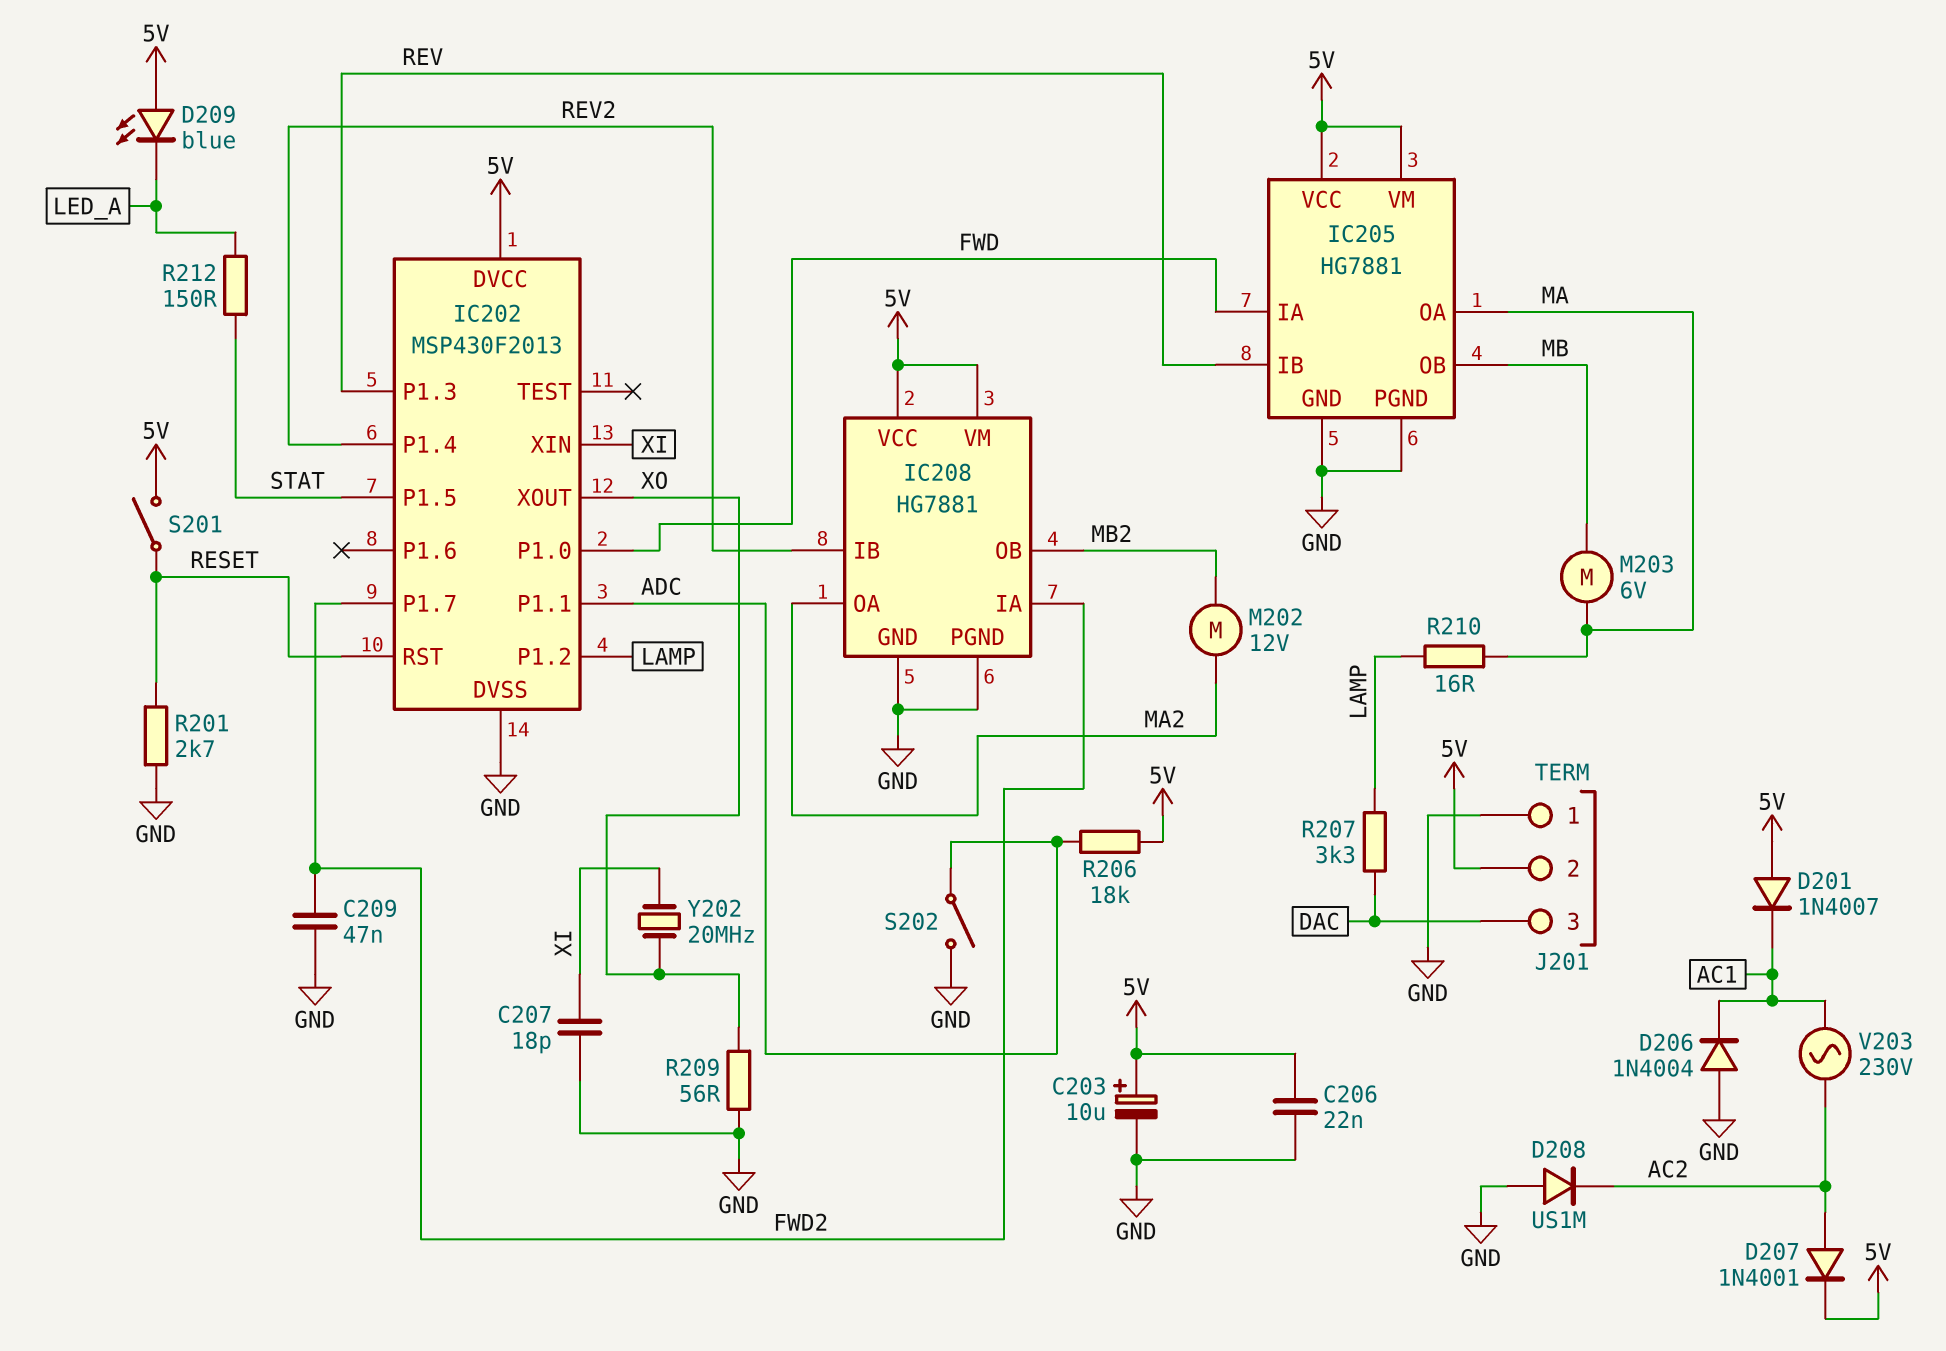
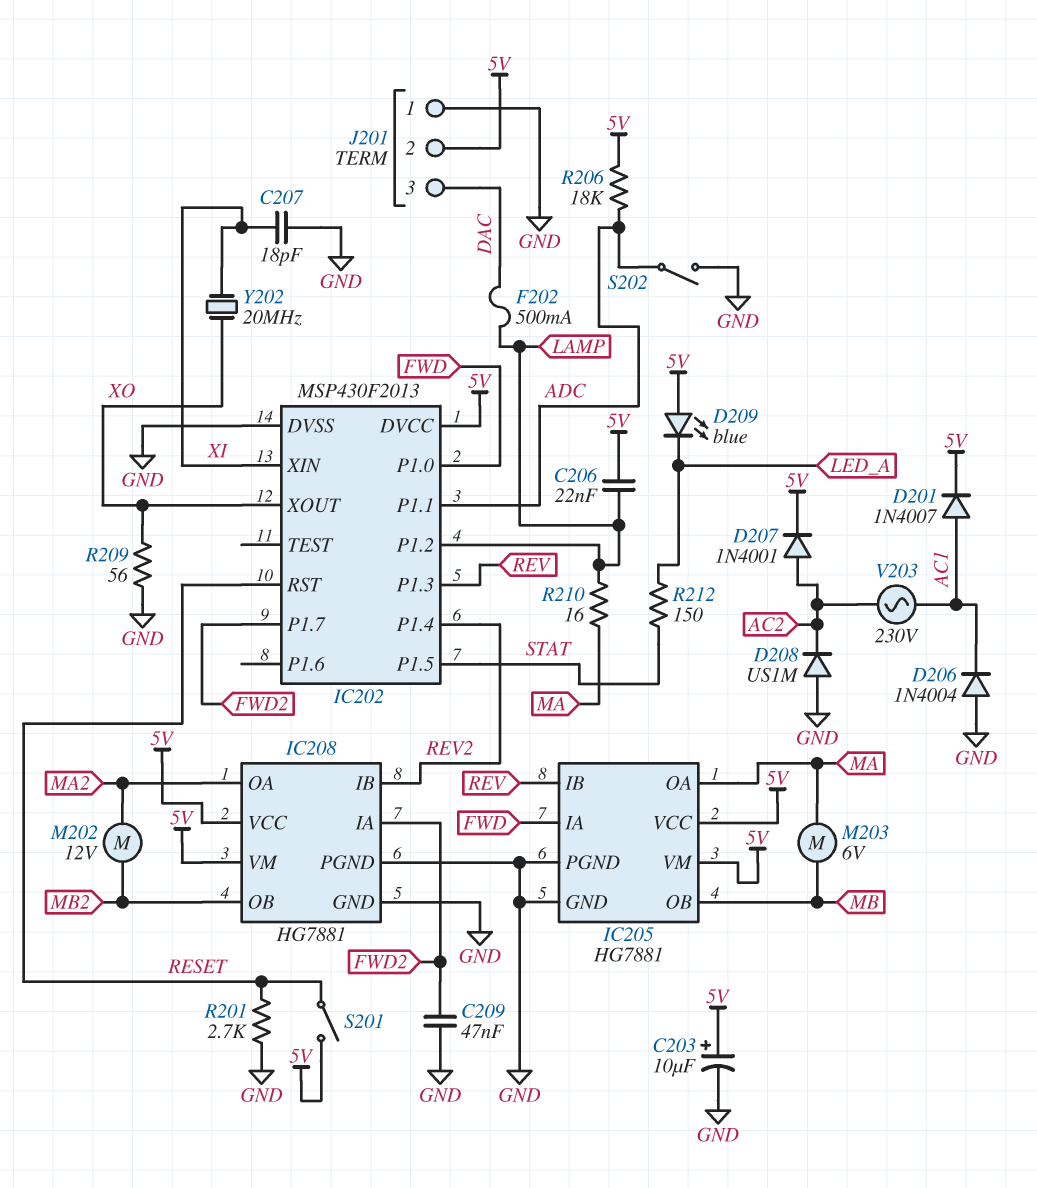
C206: 22nF (5V, GND) -> 22nF (5V, LAMP)
D201: diode 1N4007 (A 5V, K AC1) -> diode 1N4007 (A AC1, K 5V)
F202: none -> 500mA (DAC, LAMP)
R207: 3.3k (DAC, LAMP) -> none

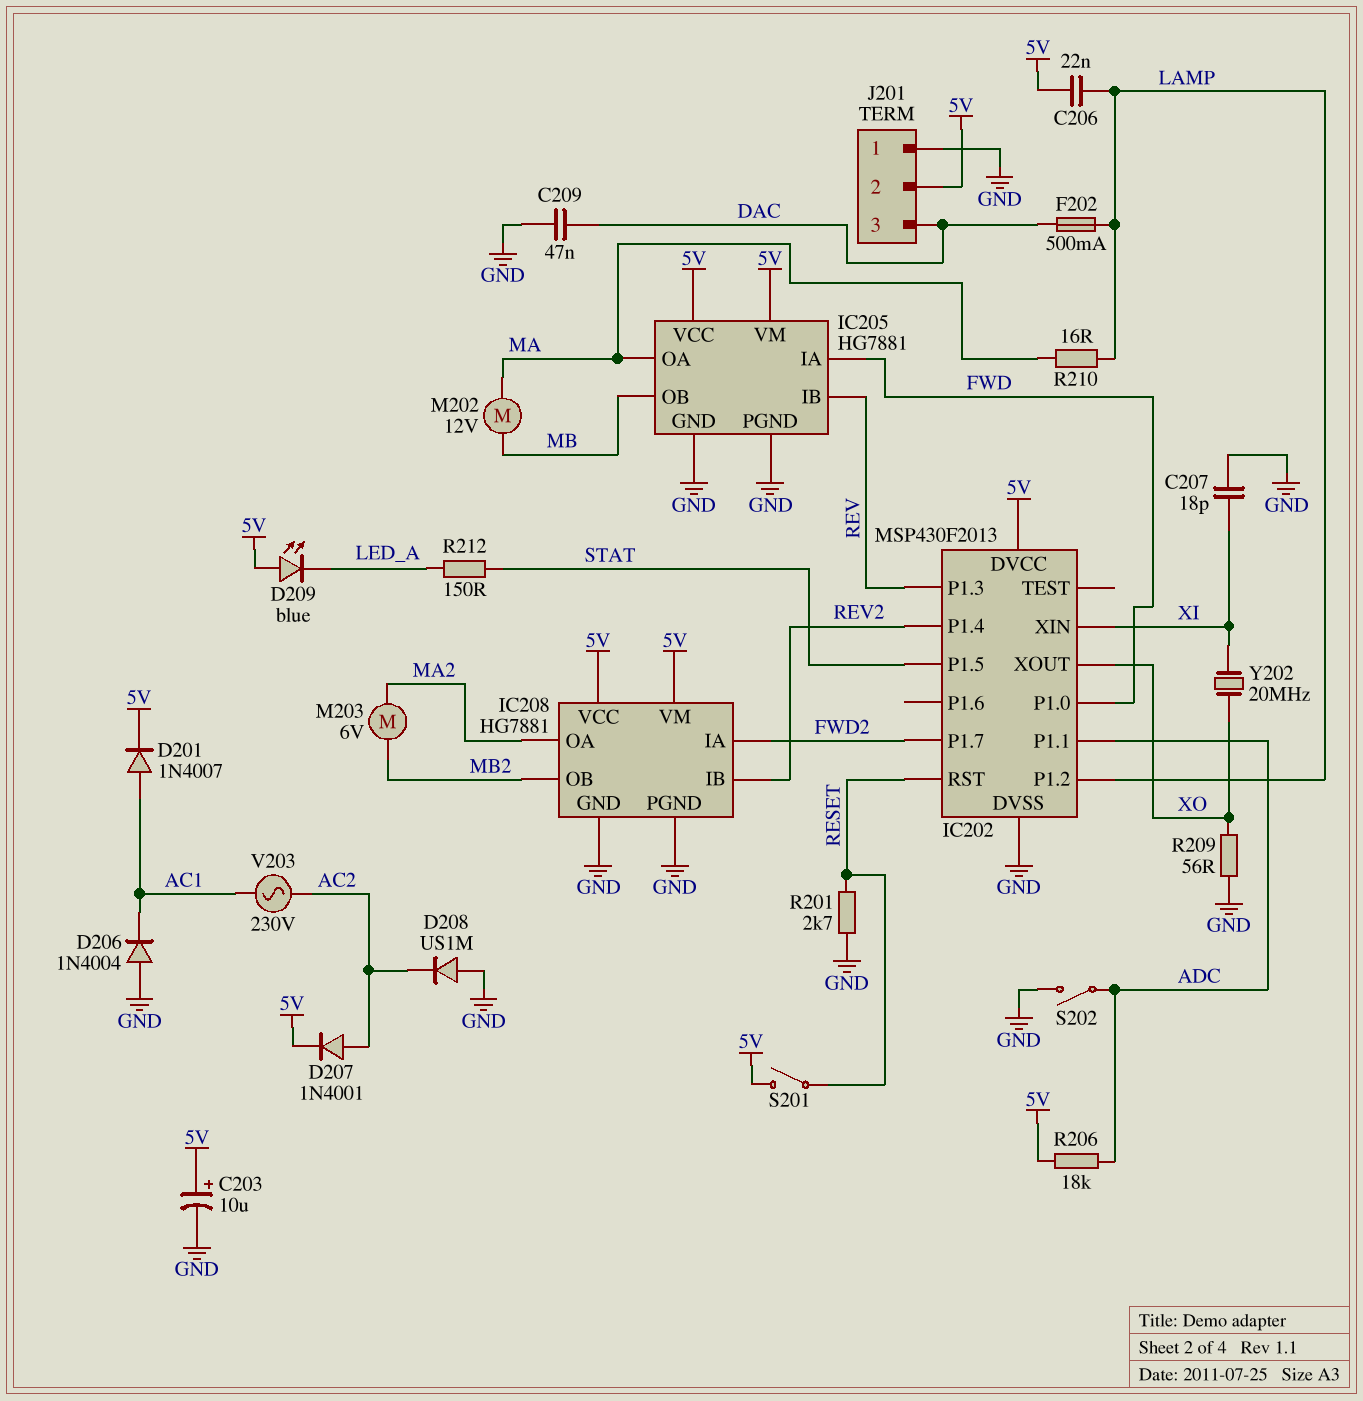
C209: 47nF (FWD2, GND) -> 47nF (DAC, GND)
M202: motor 12V (MA2, MB2) -> motor 12V (MA, MB)
M203: motor 6V (MA, MB) -> motor 6V (MA2, MB2)

